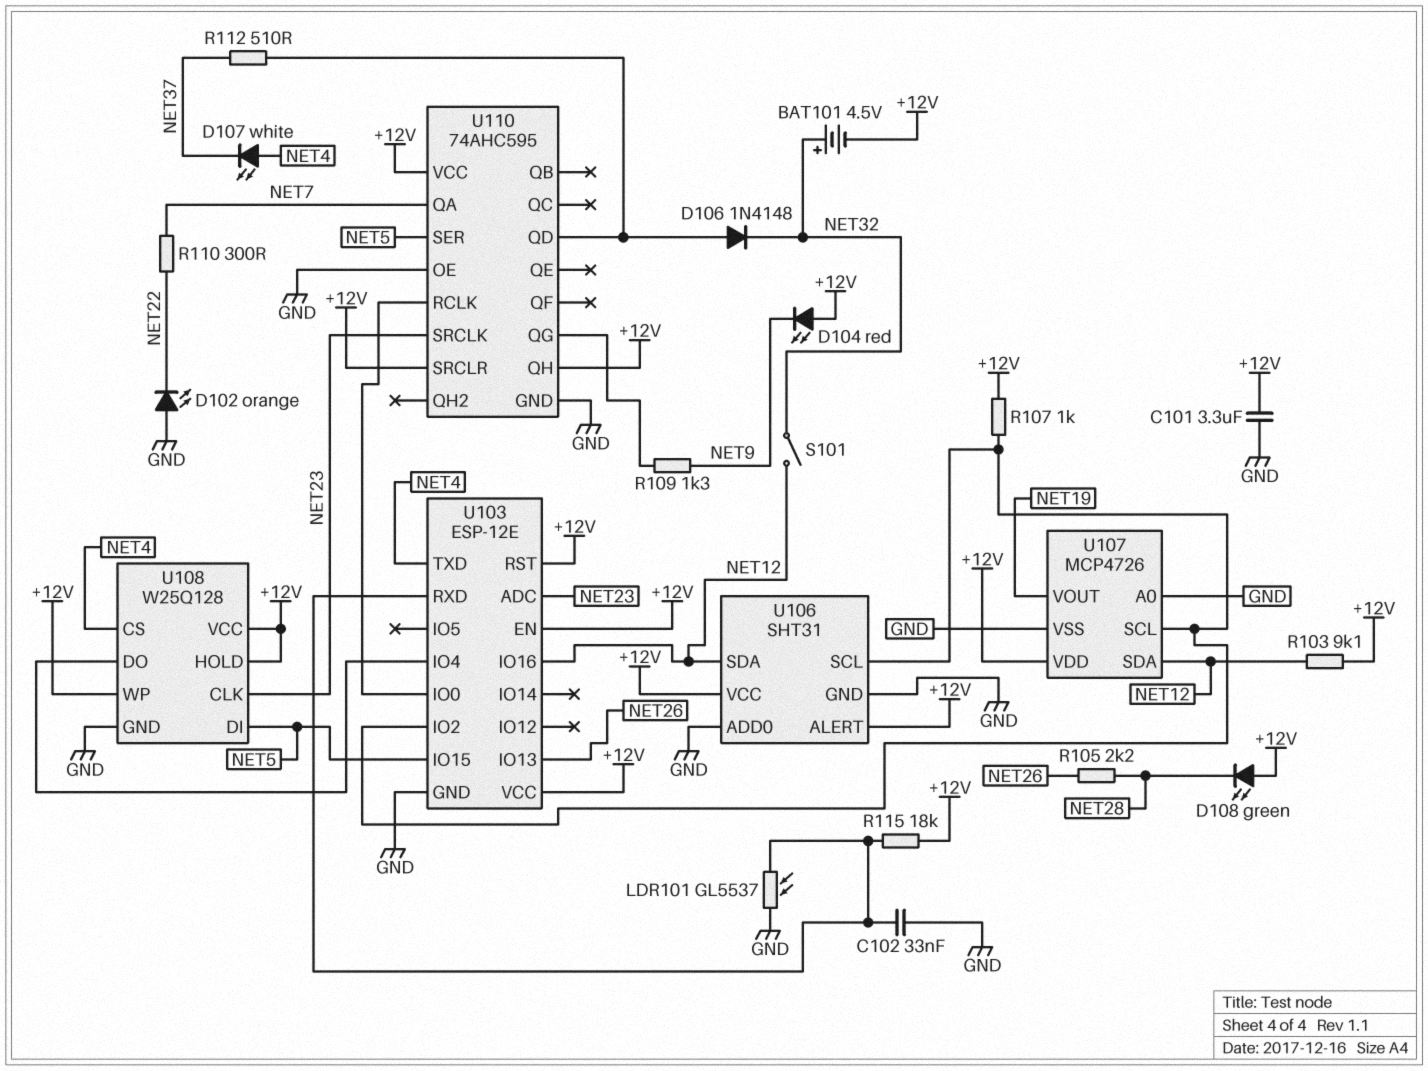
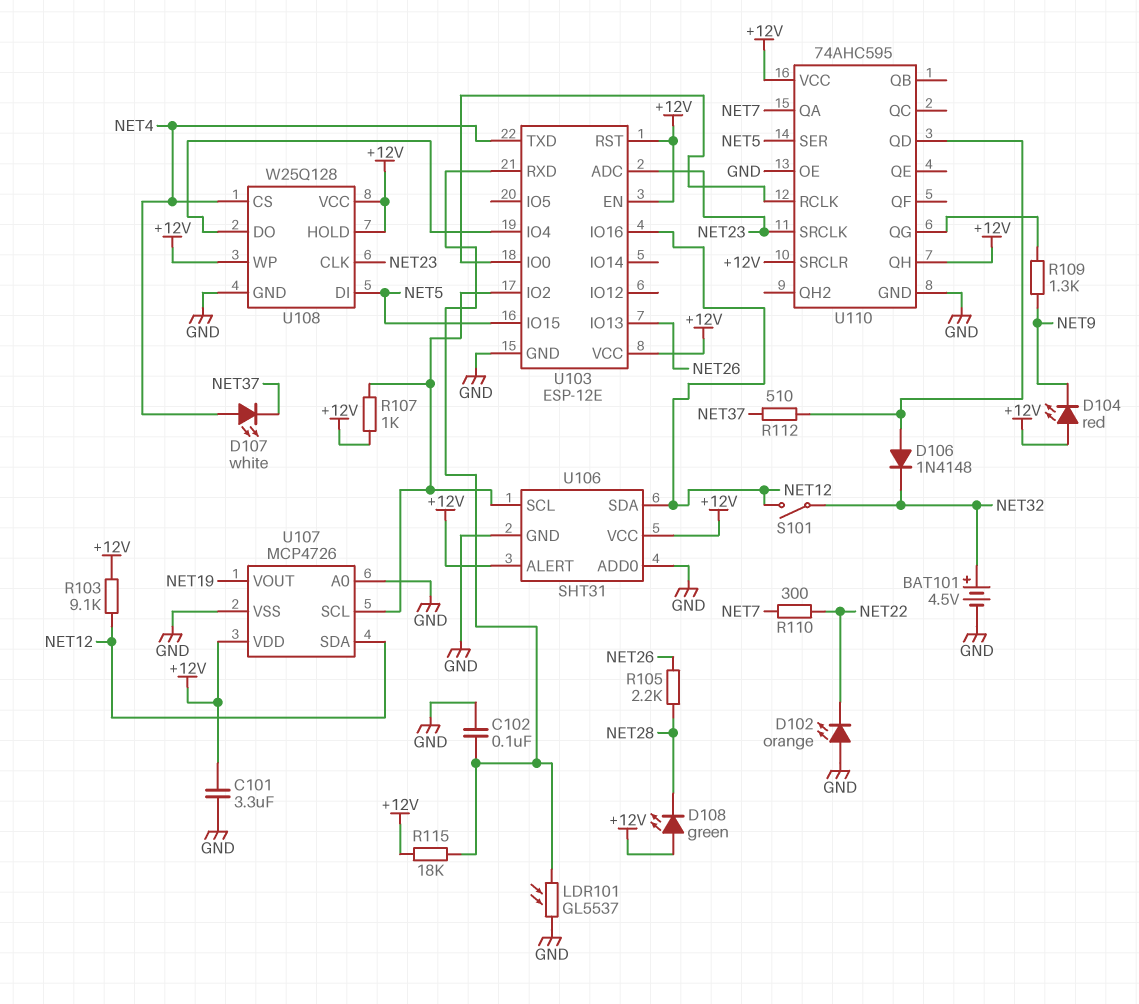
BAT101: 4.5V (plus NET32, minus +12V) -> 4.5V (plus NET32, minus GND)
C102: 33nF (GND, U103/RXD) -> 100nF (GND, U103/RXD)

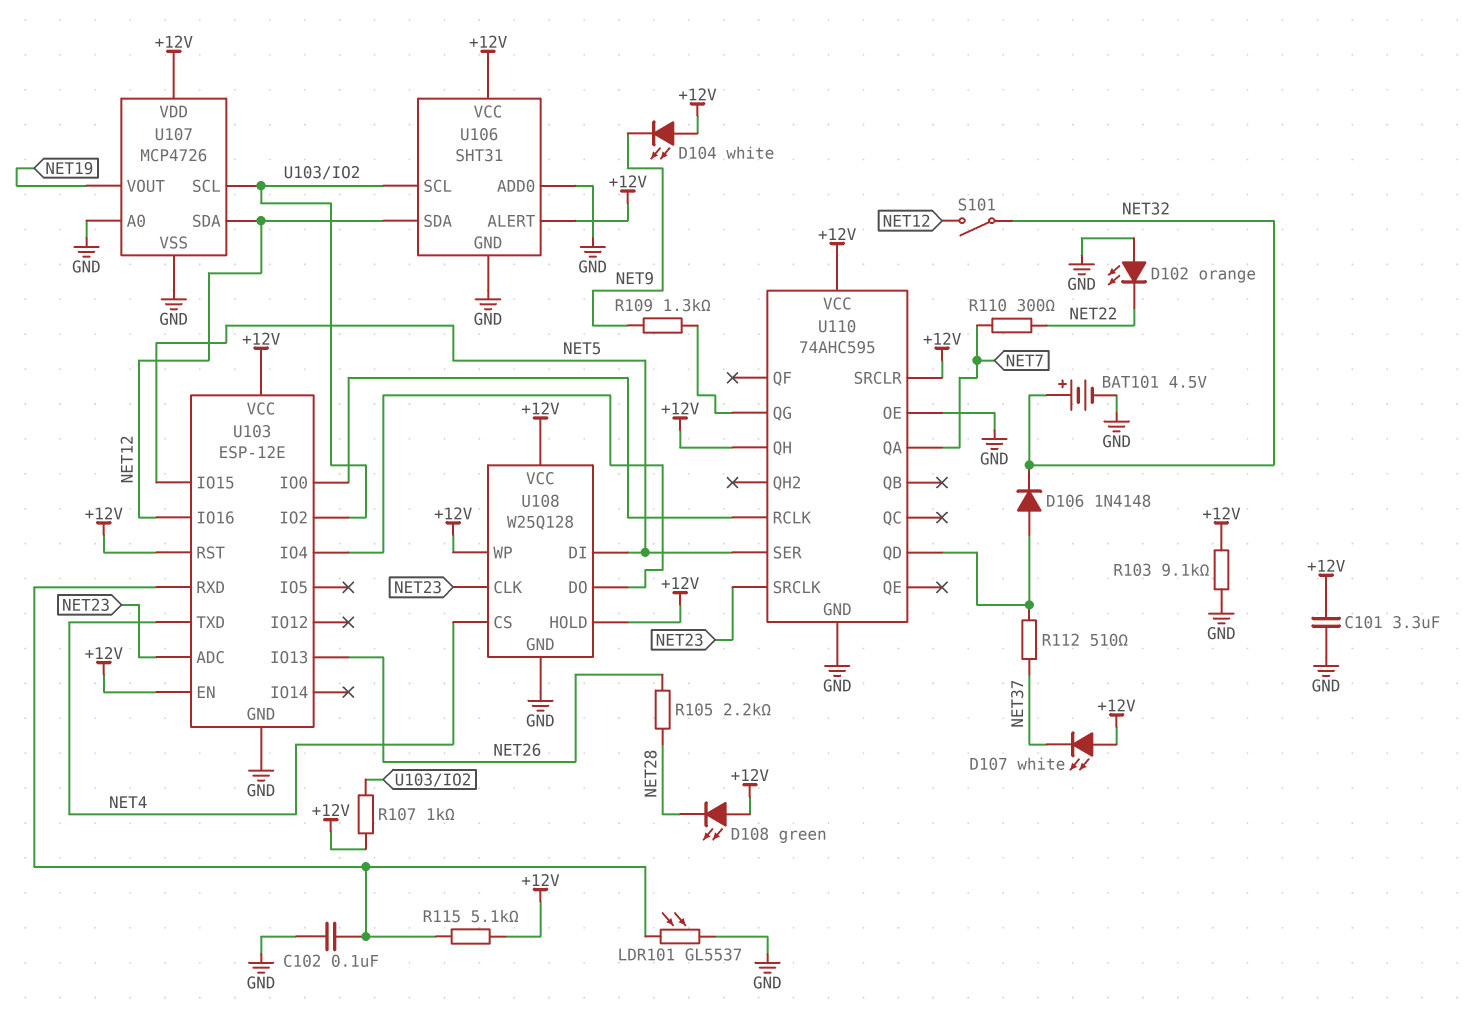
D104: LED red (A +12V, K NET9) -> LED white (A +12V, K NET9)
D107: LED white (A NET4, K NET37) -> LED white (A +12V, K NET37)
R103: 9.1k (+12V, NET12) -> 9.1k (+12V, GND)
R115: 18k (+12V, U103/RXD) -> 5.1k (+12V, U103/RXD)

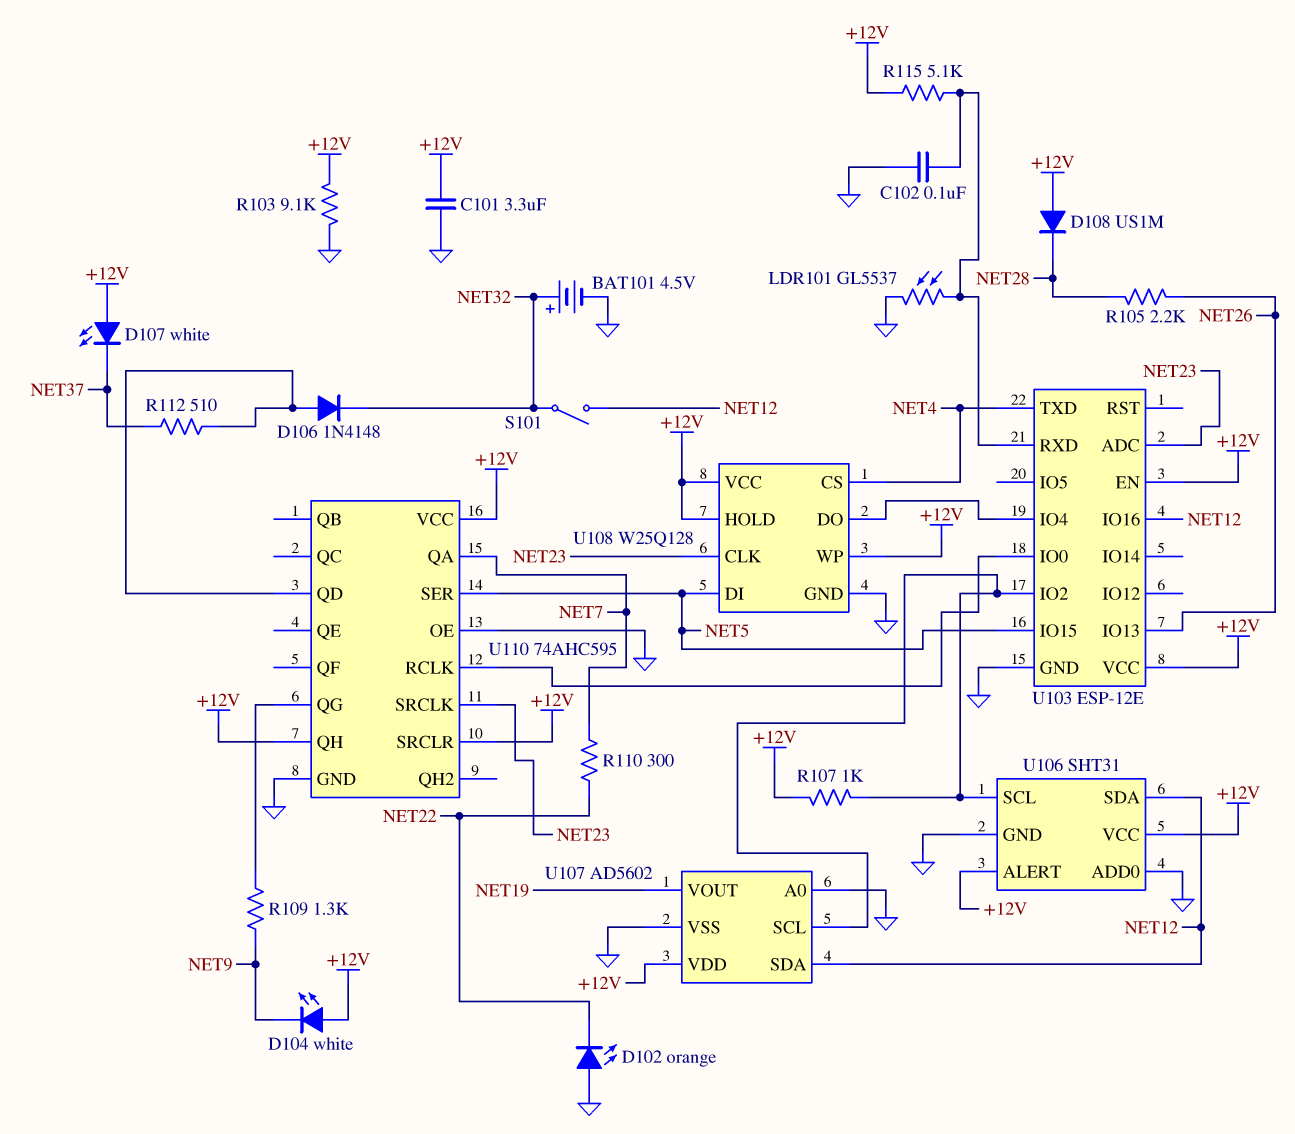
D108: LED green (A +12V, K NET28) -> diode US1M (A +12V, K NET28)
U103 pin RST: +12V -> none
U107: MCP4726 -> AD5602

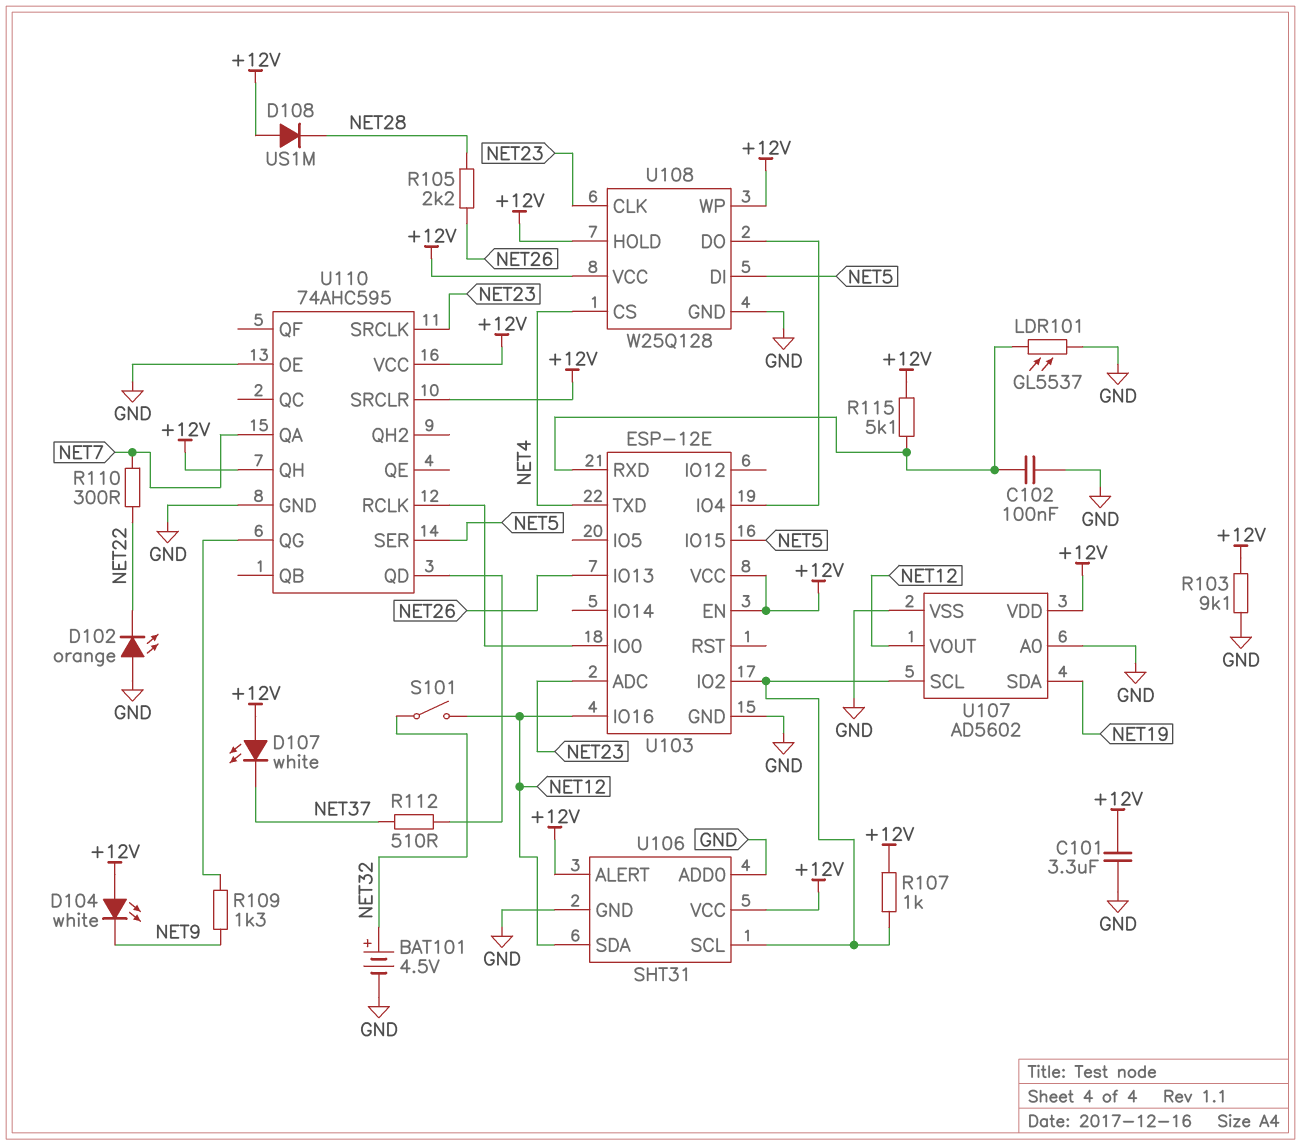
D106: diode 1N4148 (A U110/QD, K NET32) -> none
U107 pin SDA: NET12 -> NET19
U107 pin VOUT: NET19 -> NET12

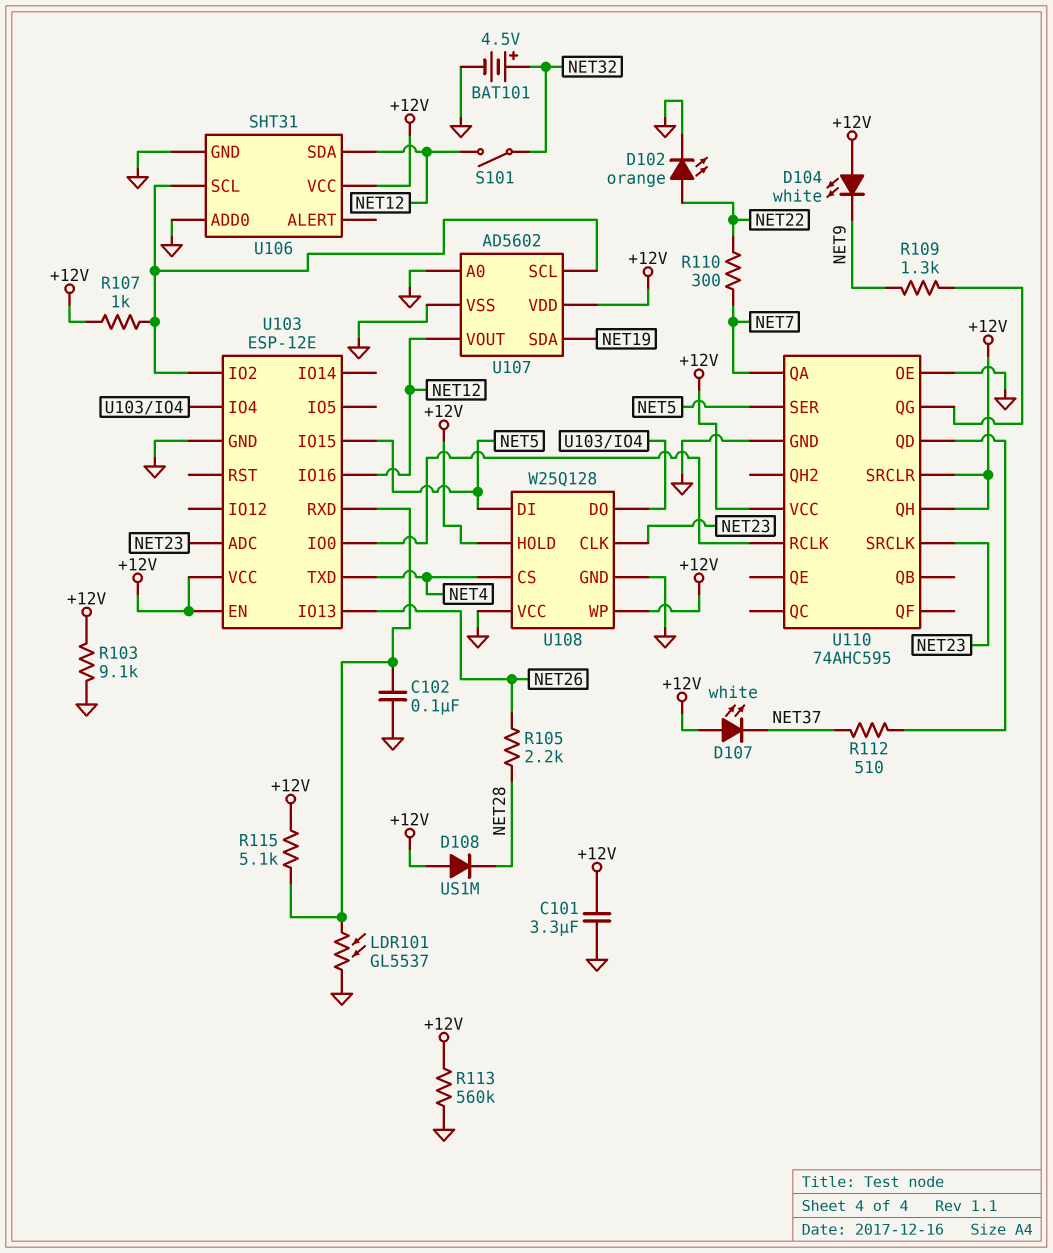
D102: LED orange (A GND, K NET22) -> LED orange (A NET22, K GND)
R113: none -> 560k (+12V, GND)
U106 pin ALERT: +12V -> none
U108 pin VCC: +12V -> GND

